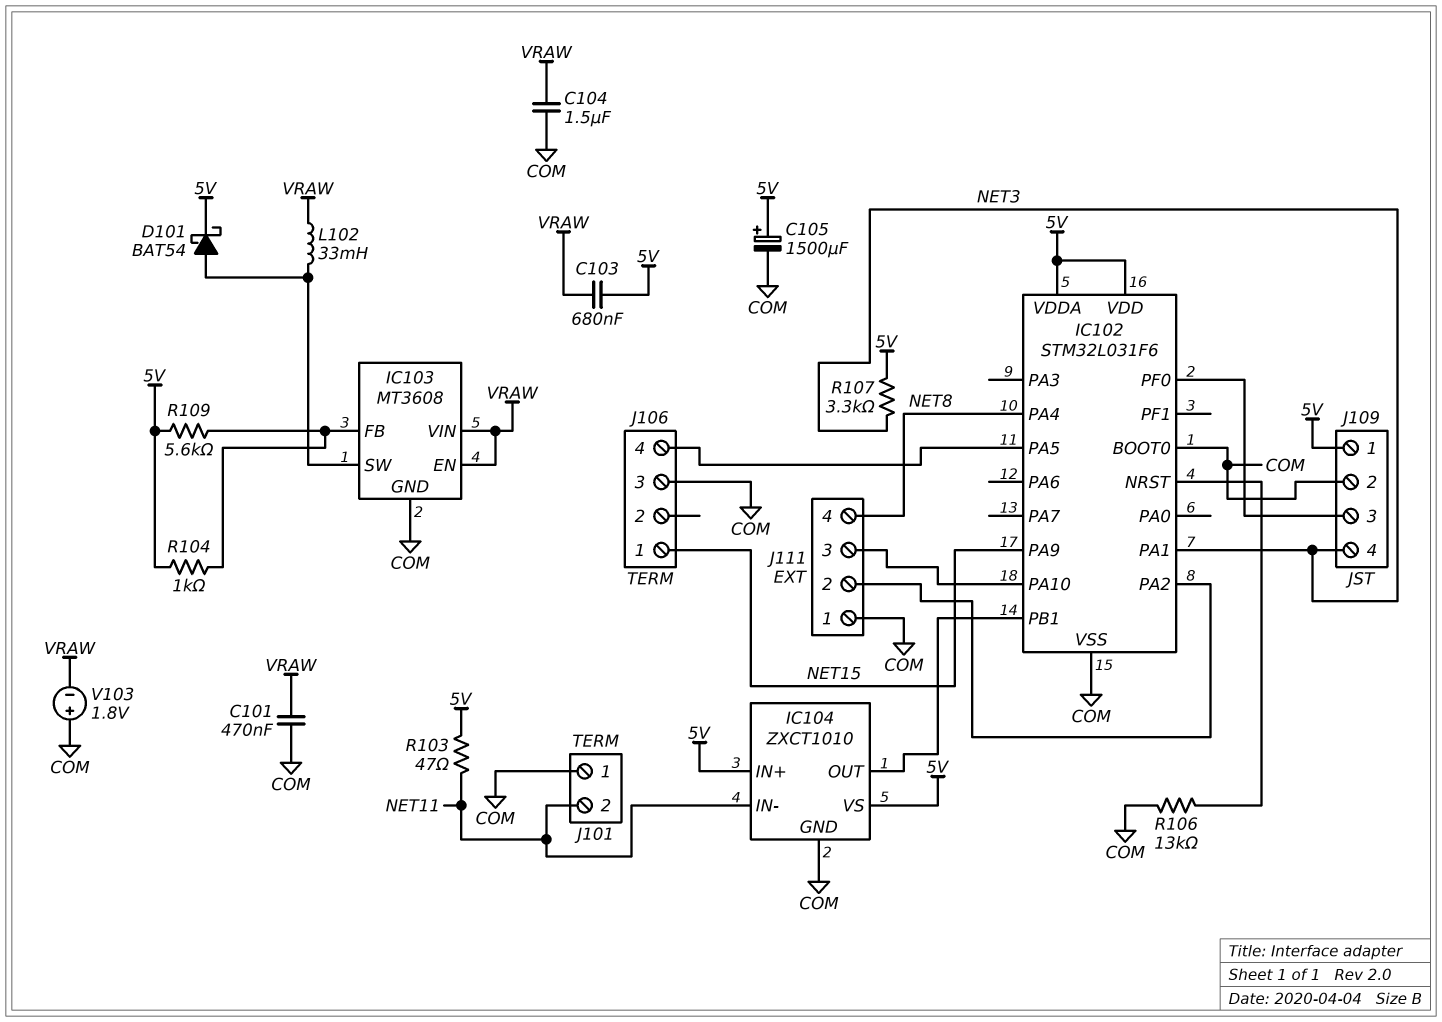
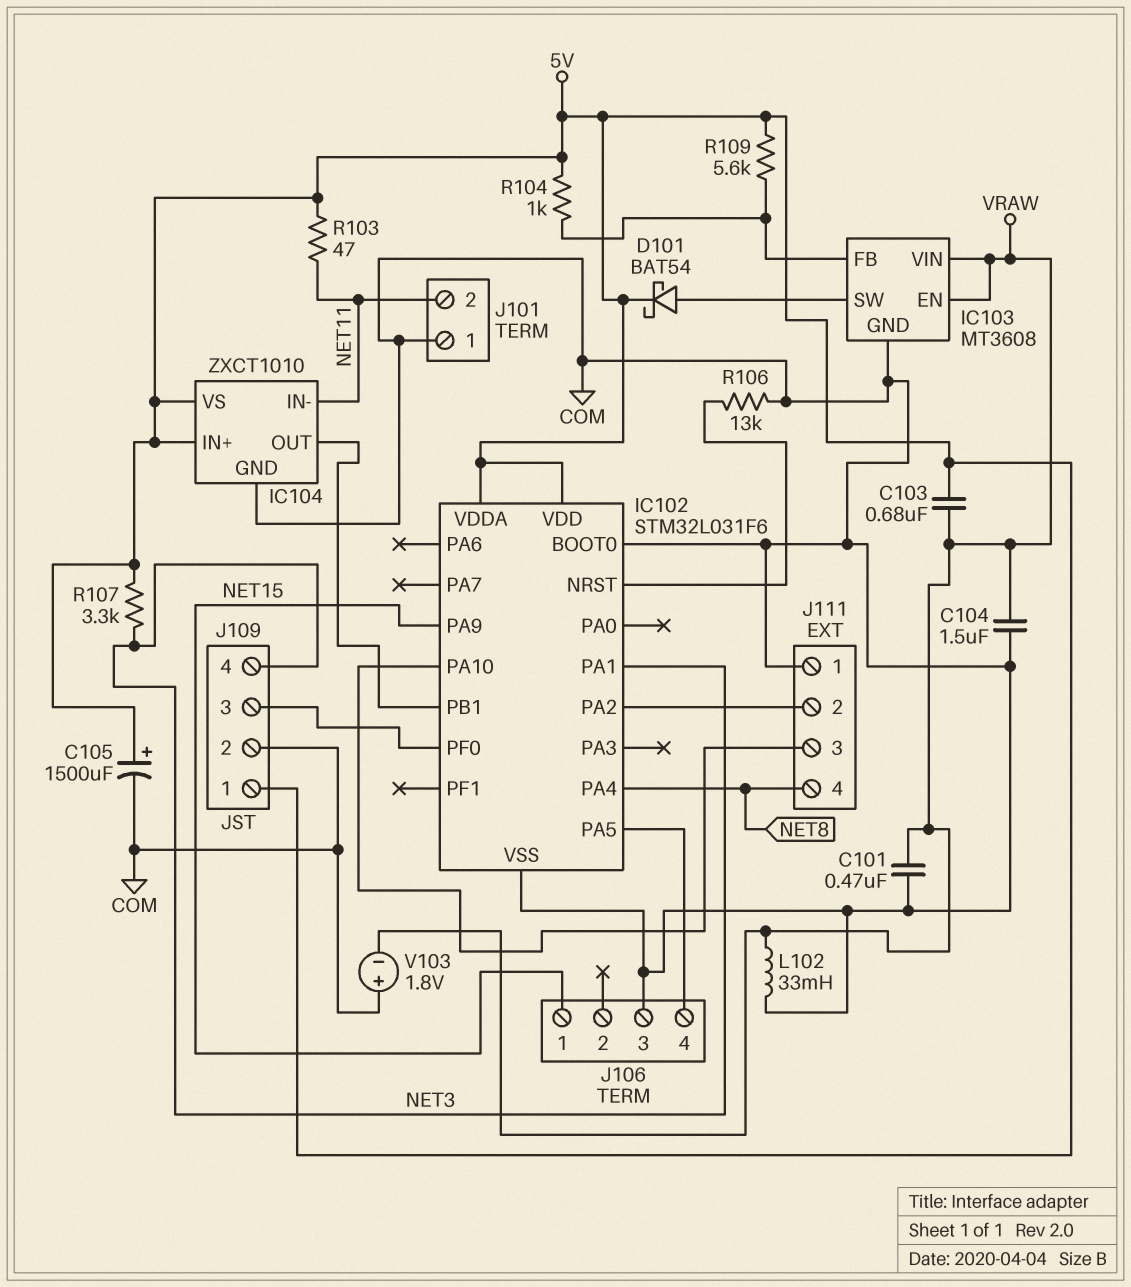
L102: 33mH (IC103/SW, VRAW) -> 33mH (COM, VRAW)

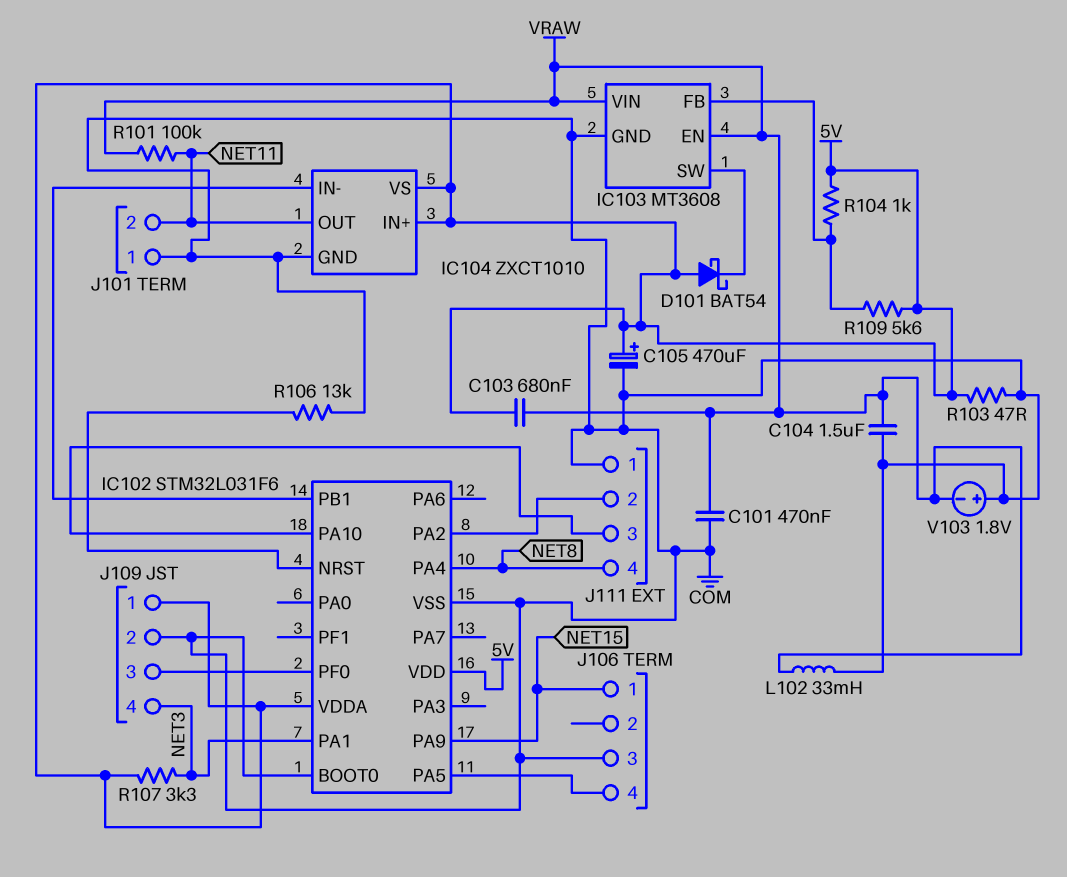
C105: 1500uF (plus 5V, minus COM) -> 470uF (plus 5V, minus COM)
D101: schottky BAT54 (A IC103/SW, K 5V) -> schottky BAT54 (A 5V, K IC103/SW)
IC104 pin IN-: NET11 -> IC102/PB1
IC104 pin OUT: IC102/PB1 -> NET11
R101: none -> 100k (NET11, VRAW)
R103: 47 (5V, NET11) -> 47 (5V, COM)

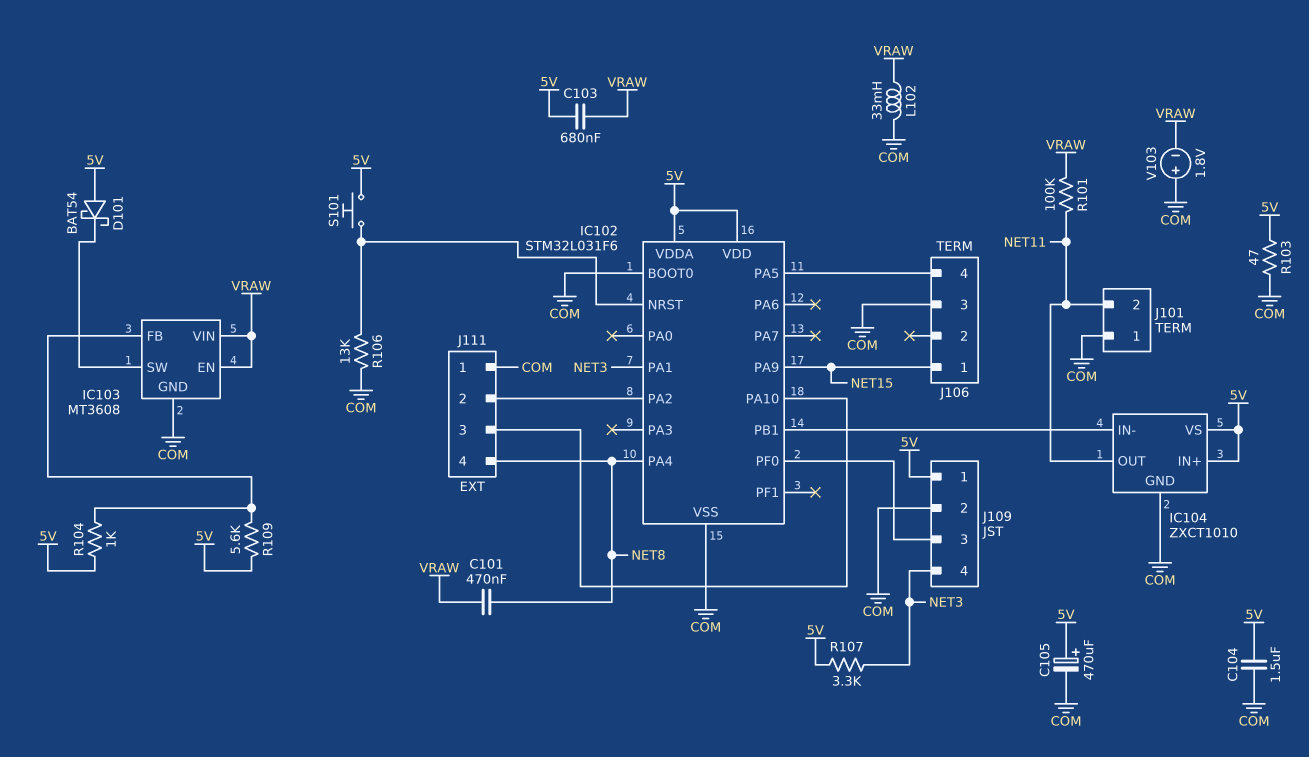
C101: 470nF (COM, VRAW) -> 470nF (NET8, VRAW)
C104: 1.5uF (COM, VRAW) -> 1.5uF (5V, COM)
S101: none -> button (5V, IC102/NRST)

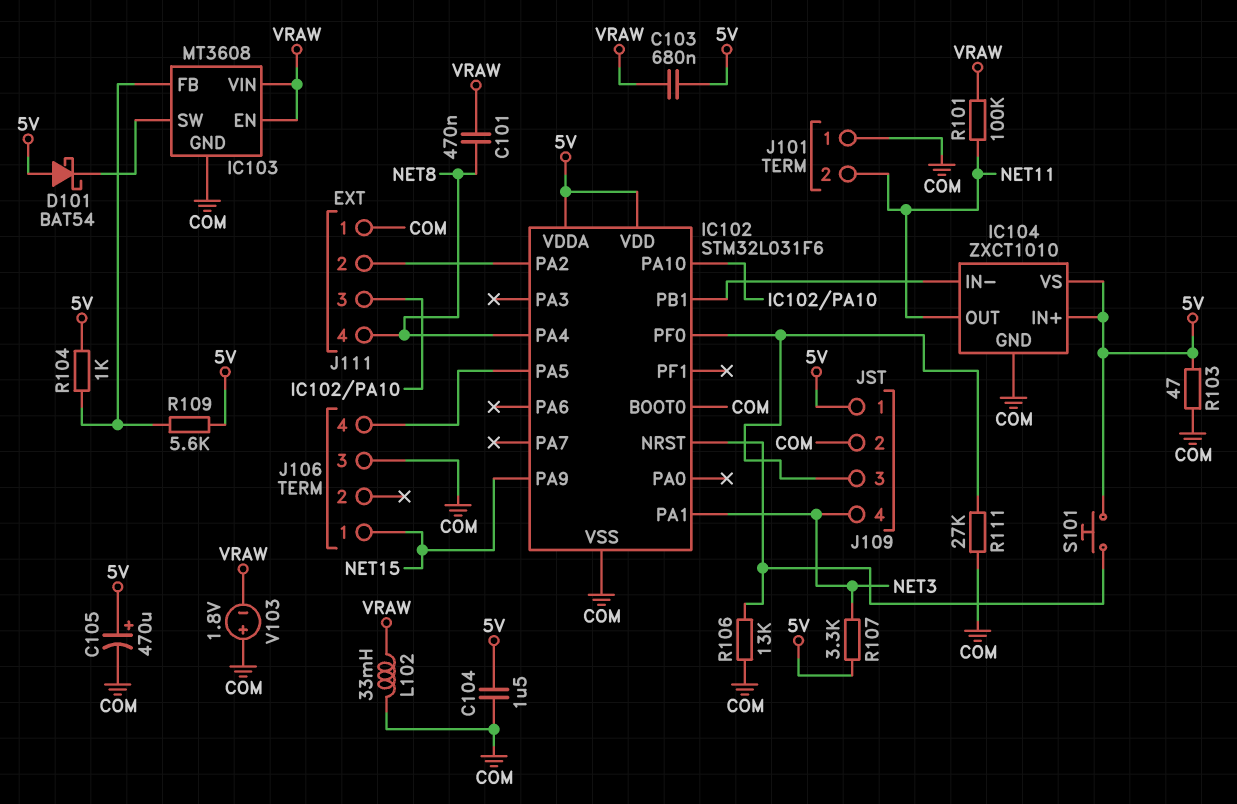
R111: none -> 27k (COM, IC102/PF0)

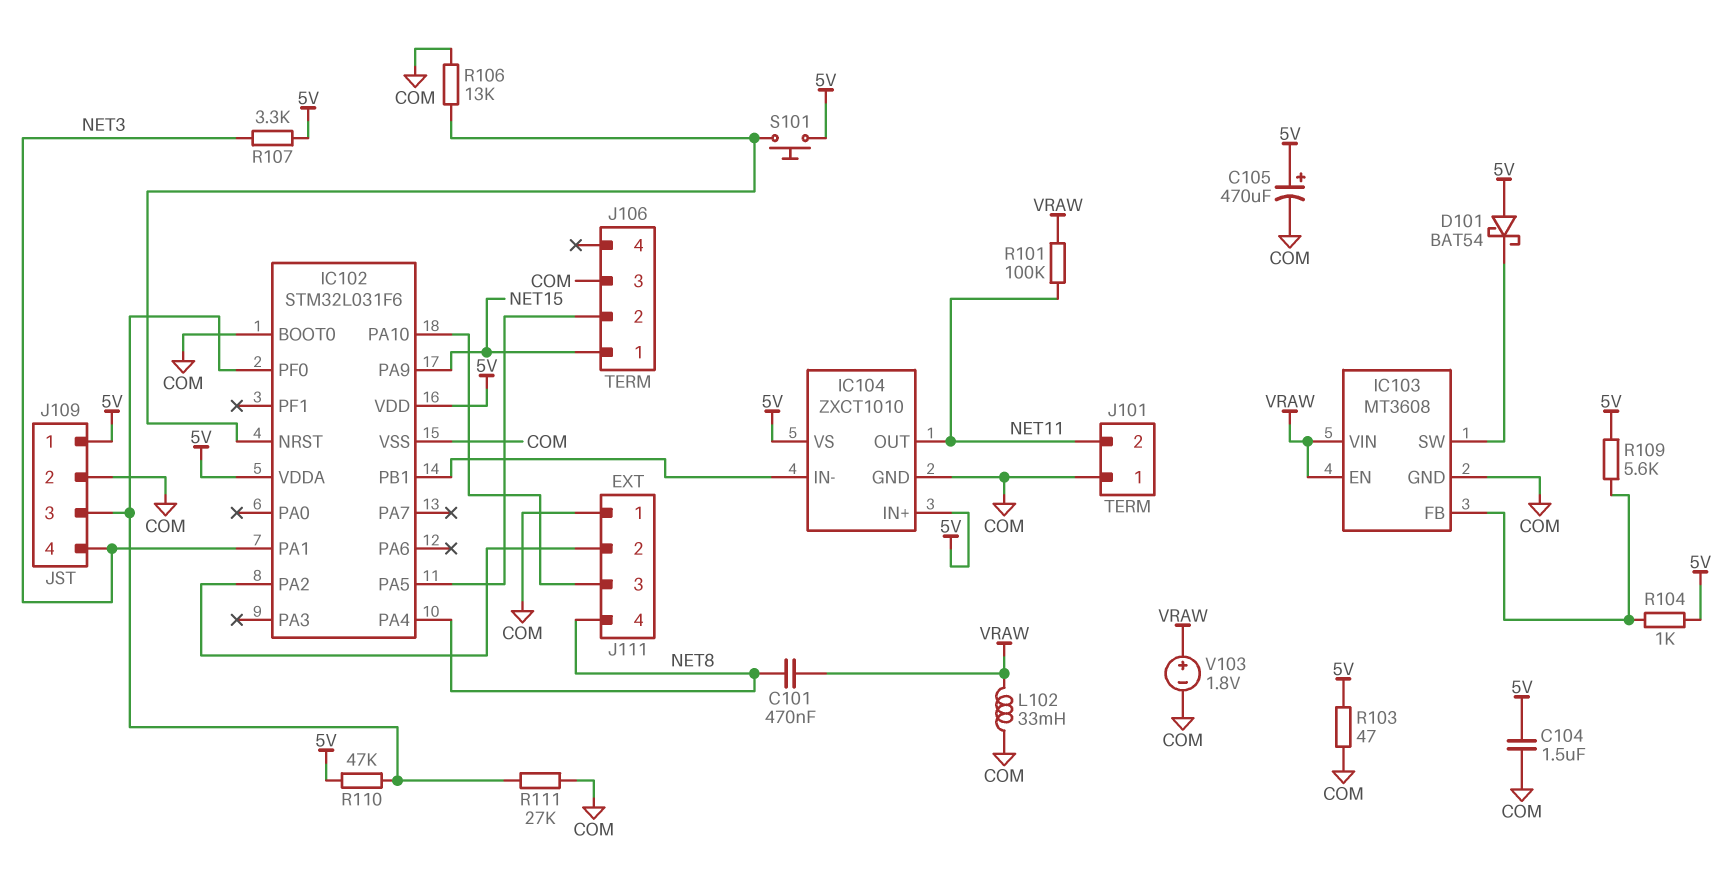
C103: 680nF (5V, VRAW) -> none
J106 pin 2: none -> IC102/PA5
J106 pin 4: IC102/PA5 -> none
R110: none -> 47k (5V, IC102/PF0)
V103: 1.8V (plus COM, minus VRAW) -> 1.8V (plus VRAW, minus COM)

